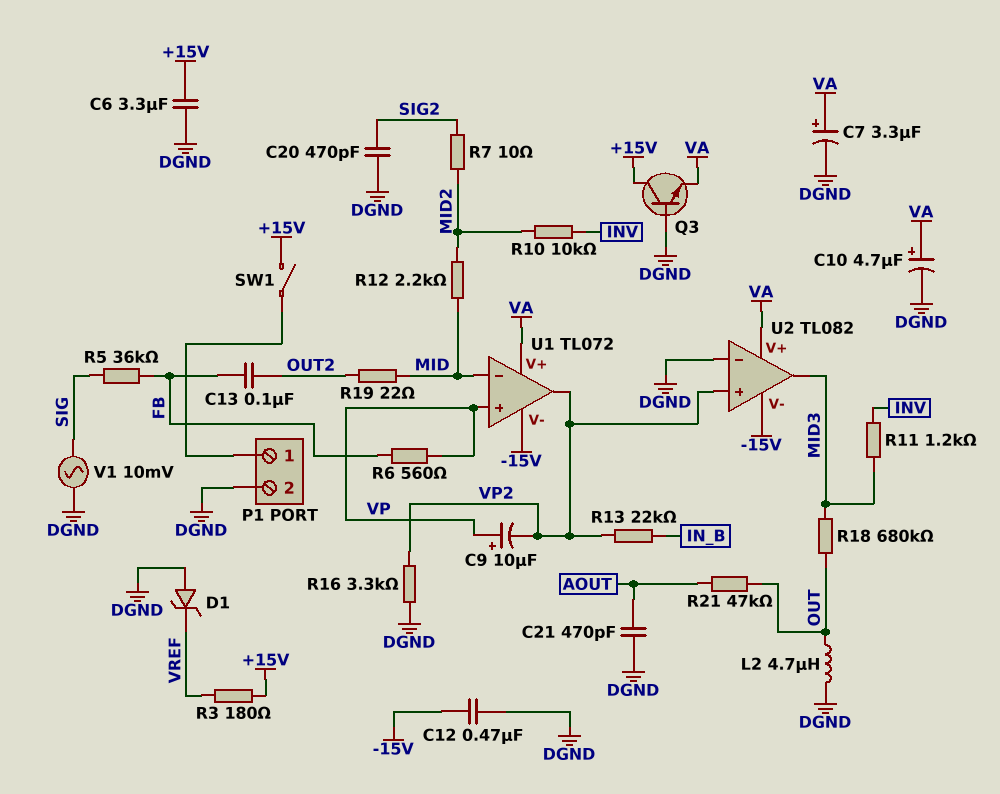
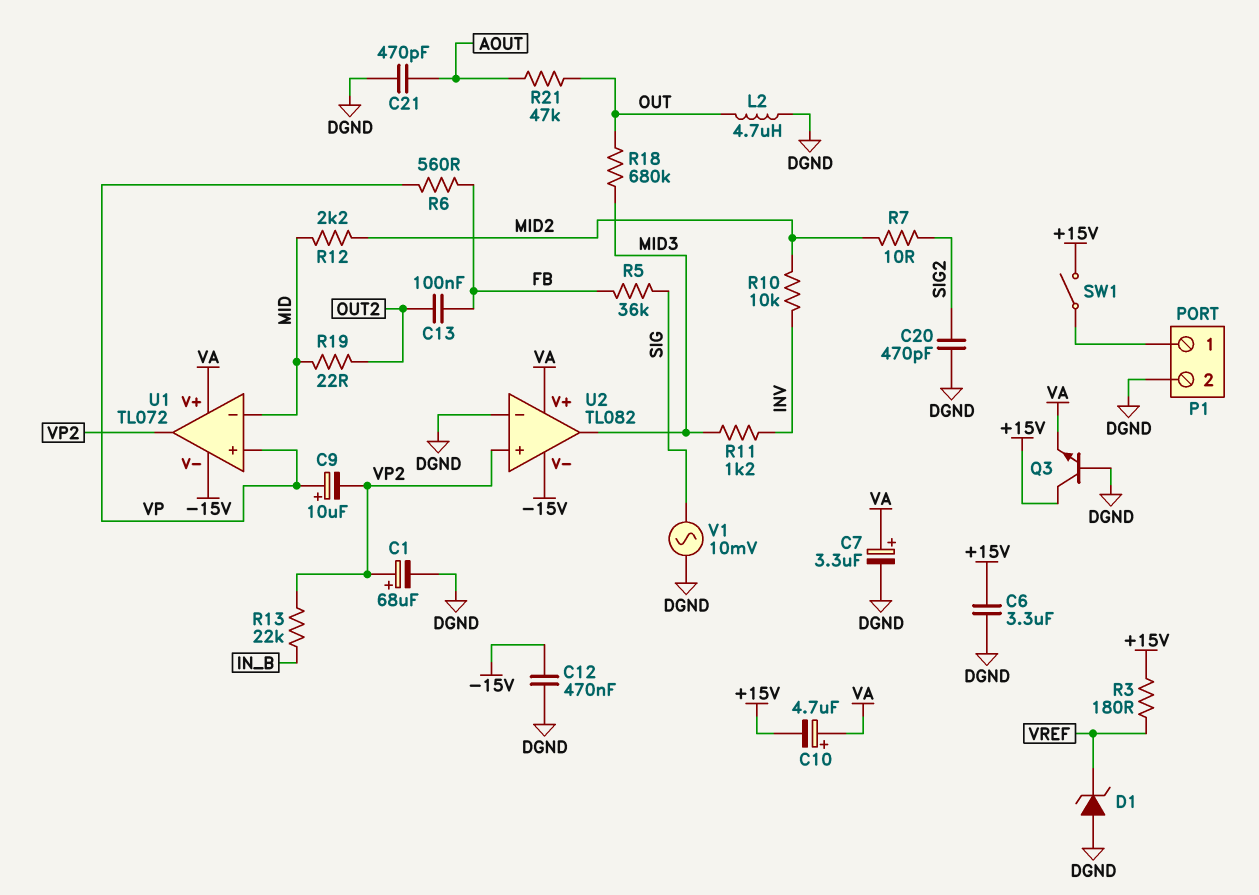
C1: none -> 68uF (plus VP2, minus DGND)
C10: 4.7uF (plus VA, minus DGND) -> 4.7uF (plus VA, minus +15V)
R16: 3.3k (DGND, VP2) -> none

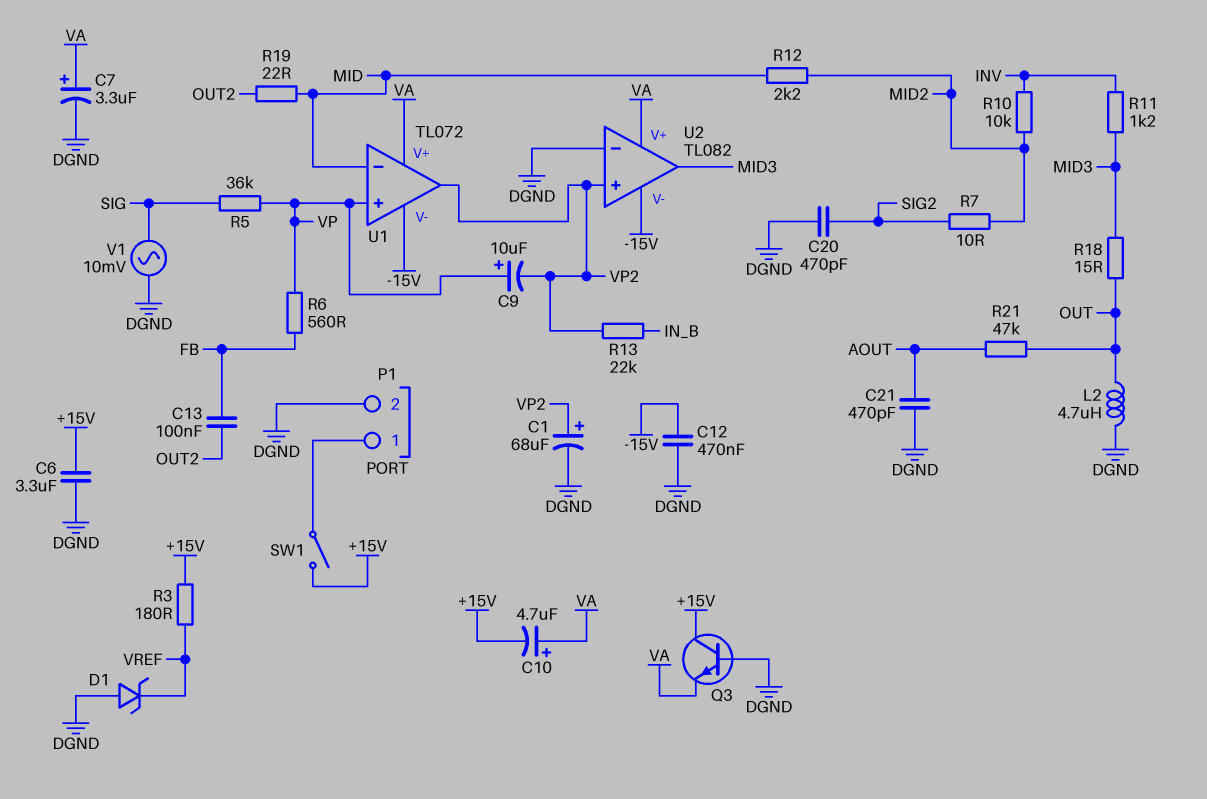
R5: 36k (FB, SIG) -> 36k (SIG, VP)
R18: 680k (MID3, OUT) -> 15 (MID3, OUT)

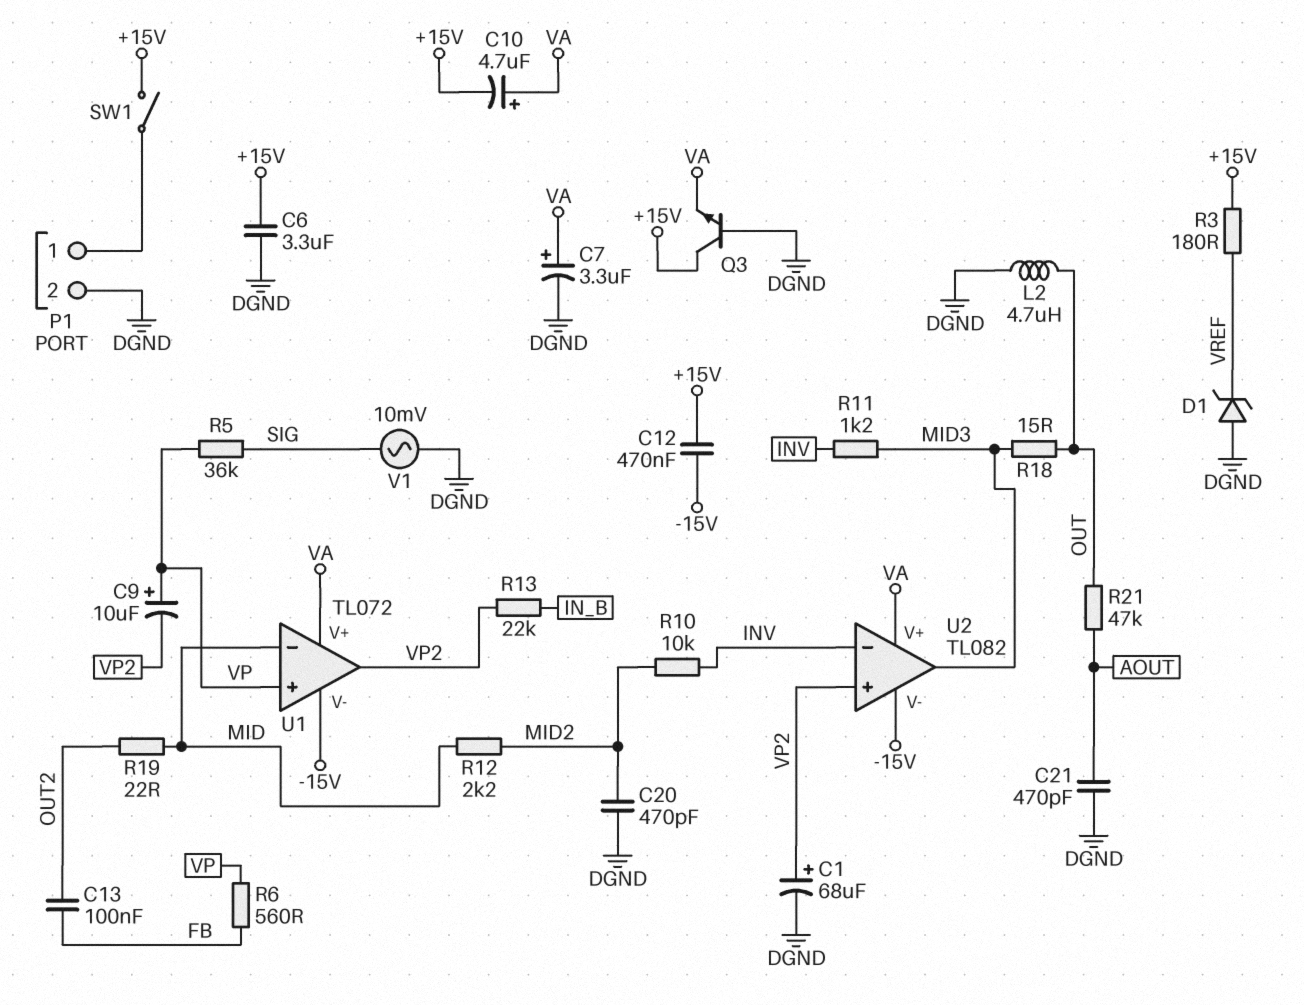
C12: 470nF (-15V, DGND) -> 470nF (+15V, -15V)
C20: 470pF (DGND, SIG2) -> 470pF (DGND, MID2)
R7: 10 (MID2, SIG2) -> none
U2 pin in-: DGND -> INV

